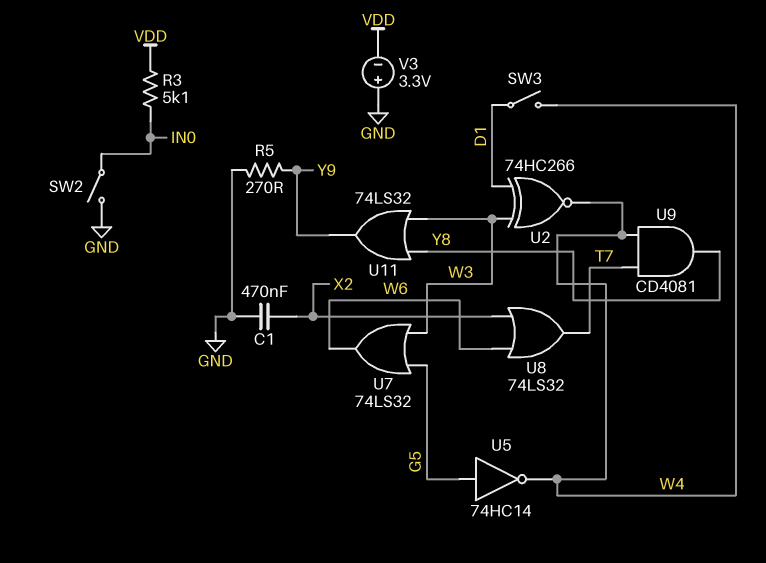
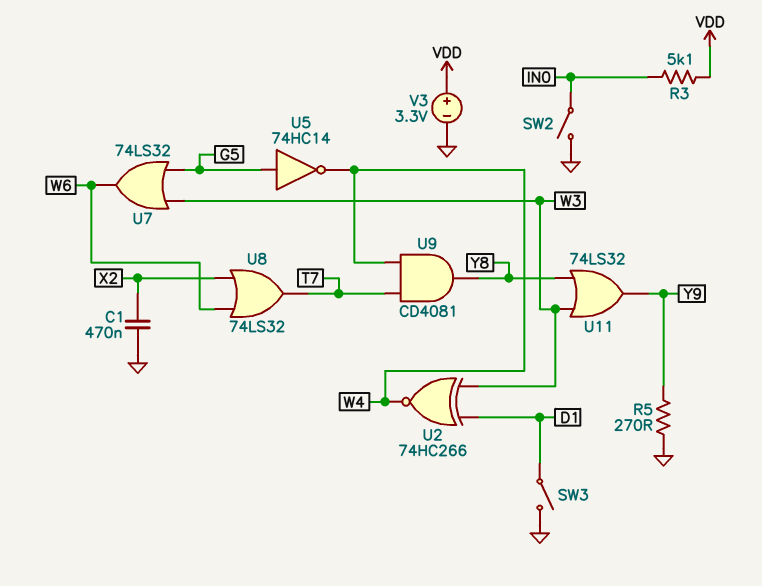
SW3: switch (D1, W4) -> switch (D1, GND)
V3: 3.3V (plus GND, minus VDD) -> 3.3V (plus VDD, minus GND)

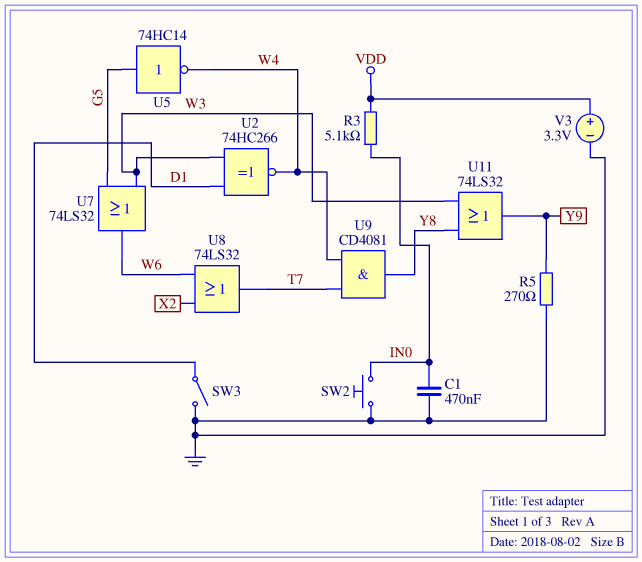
C1: 470nF (GND, X2) -> 470nF (GND, IN0)
SW2: switch (GND, IN0) -> button (GND, IN0)

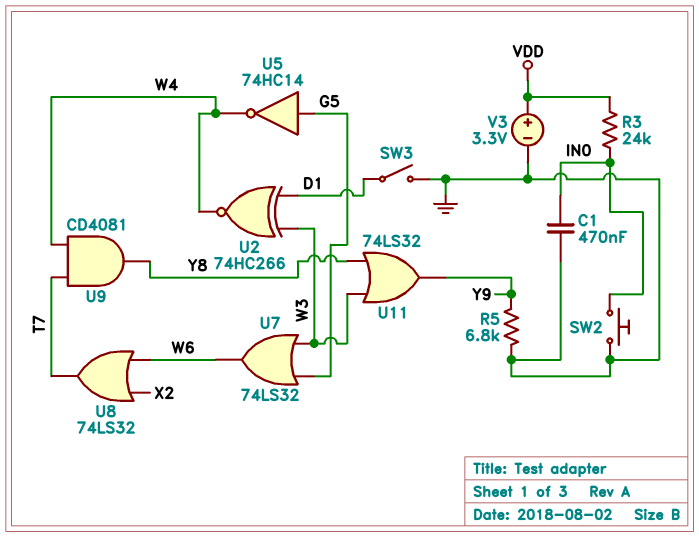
R3: 5.1k (IN0, VDD) -> 24k (IN0, VDD)
R5: 270 (GND, Y9) -> 6.8k (GND, Y9)

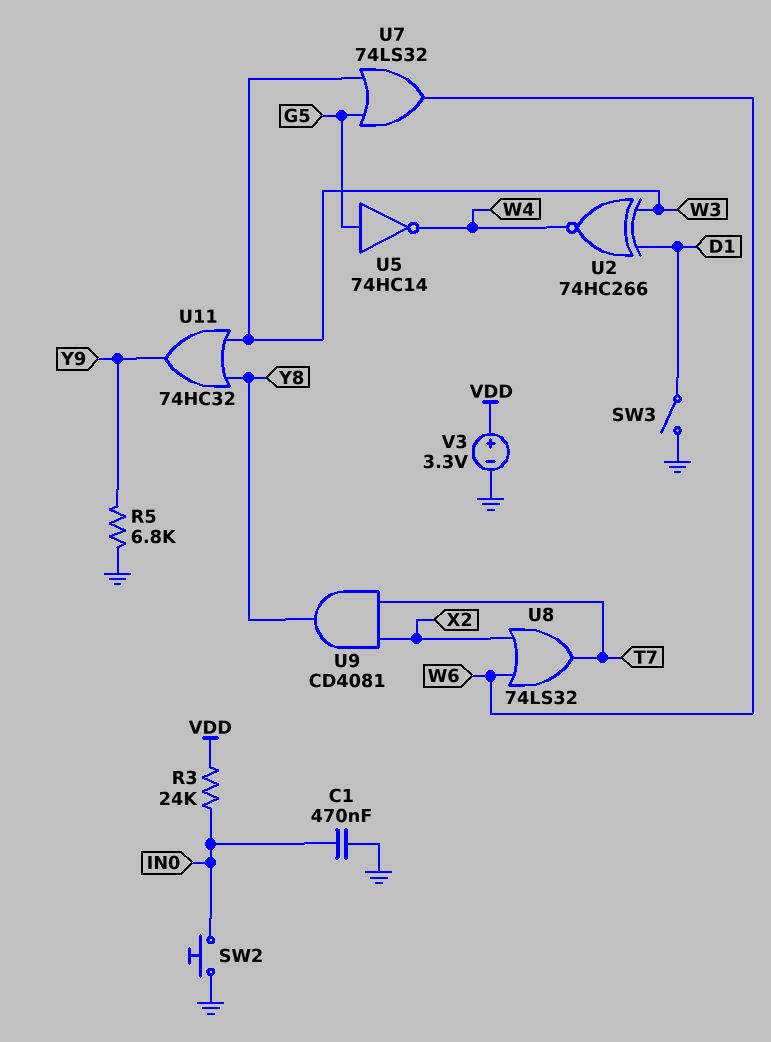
U9: AND CD4081 (in T7, in W4, out Y8) -> AND CD4081 (in T7, in X2, out Y8)
U11: OR 74LS32 (in W3, in Y8, out Y9) -> OR 74HC32 (in W3, in Y8, out Y9)

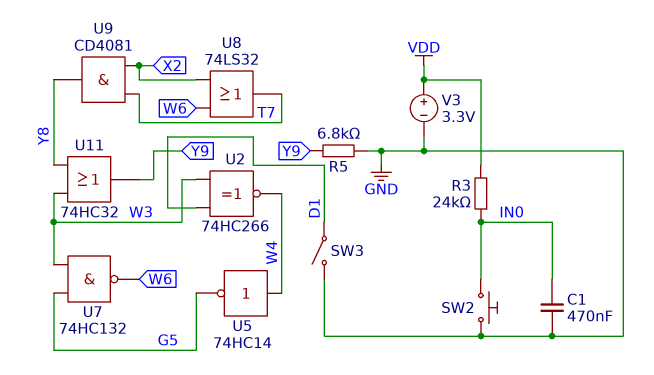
U5: NOT 74HC14 (in G5, out W4) -> NOT 74HC14 (in W4, out G5)
U7: OR 74LS32 (in G5, in W3, out W6) -> NAND 74HC132 (in G5, in W3, out W6)

